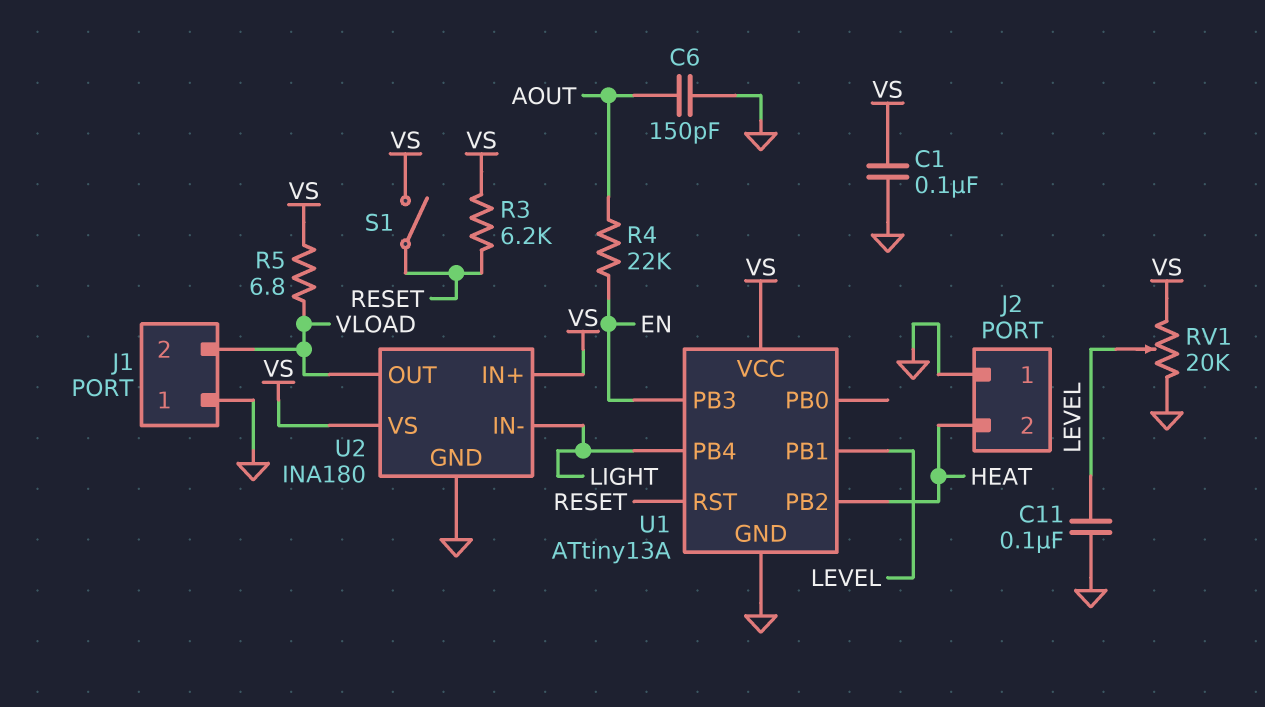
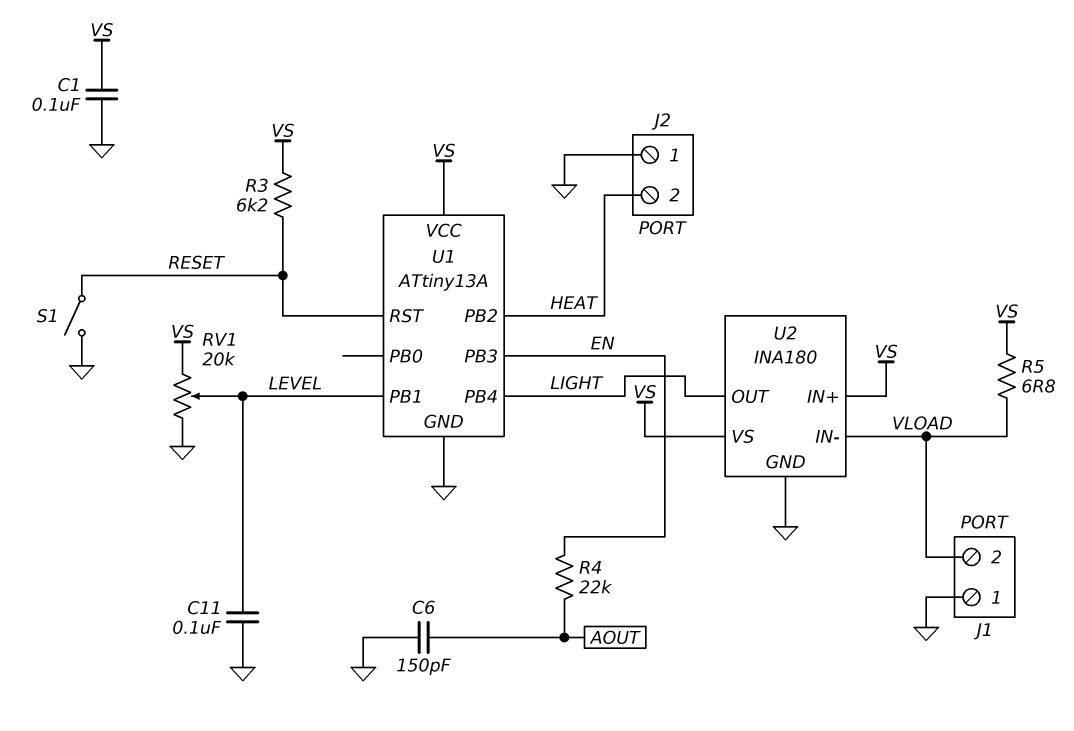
S1: switch (RESET, VS) -> switch (GND, RESET)
U2 pin IN-: LIGHT -> VLOAD
U2 pin OUT: VLOAD -> LIGHT

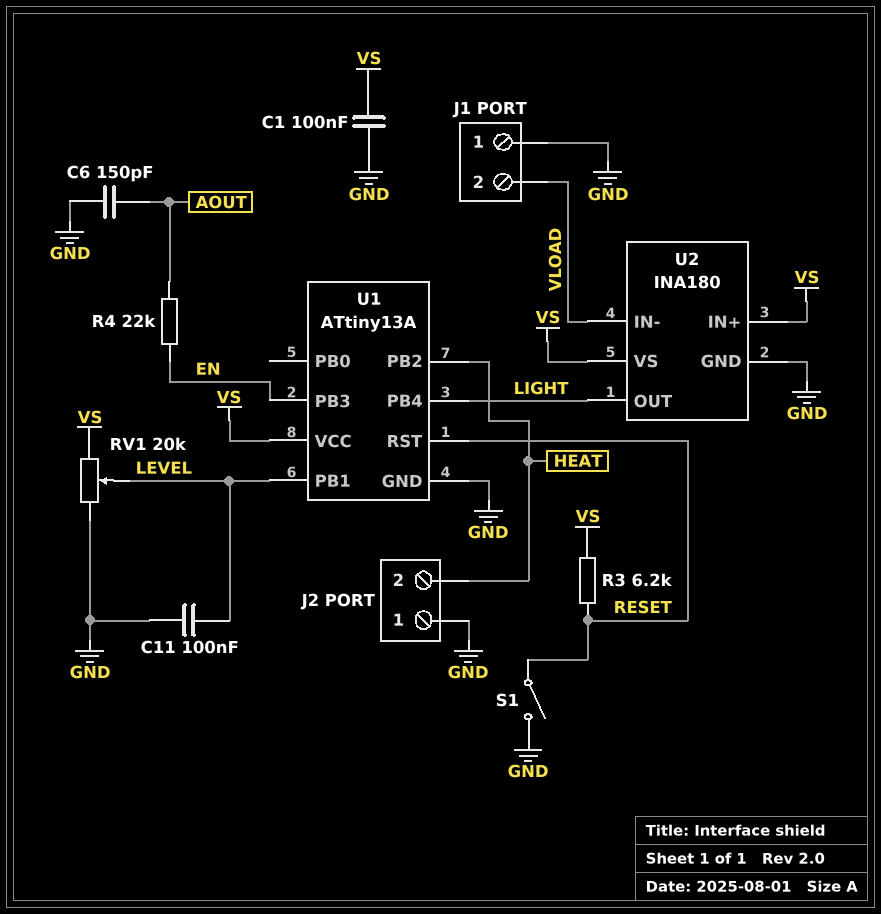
R5: 6.8 (VLOAD, VS) -> none

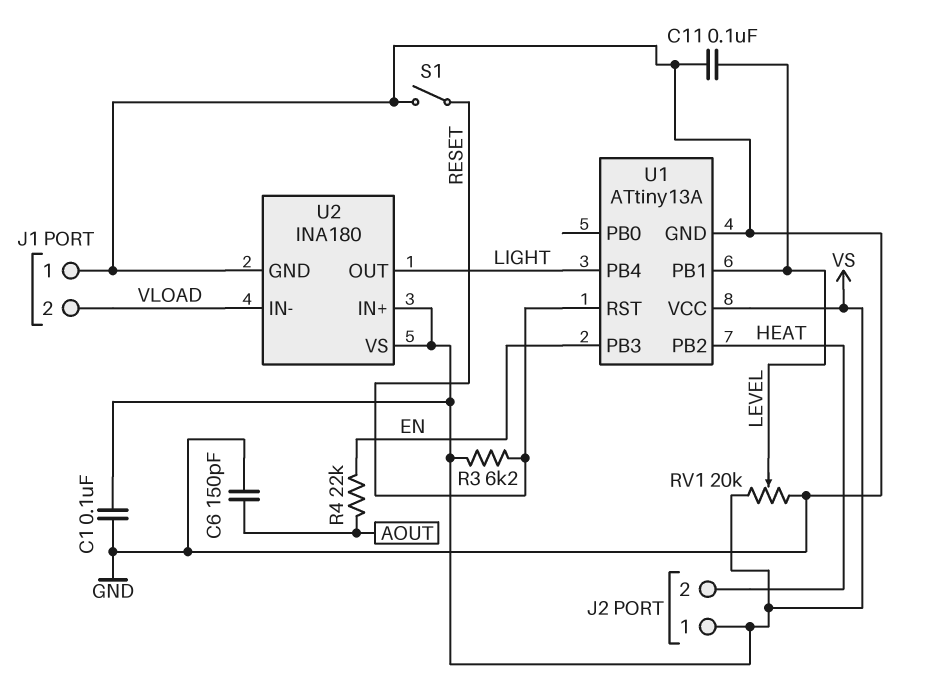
J2 pin 1: GND -> VS

